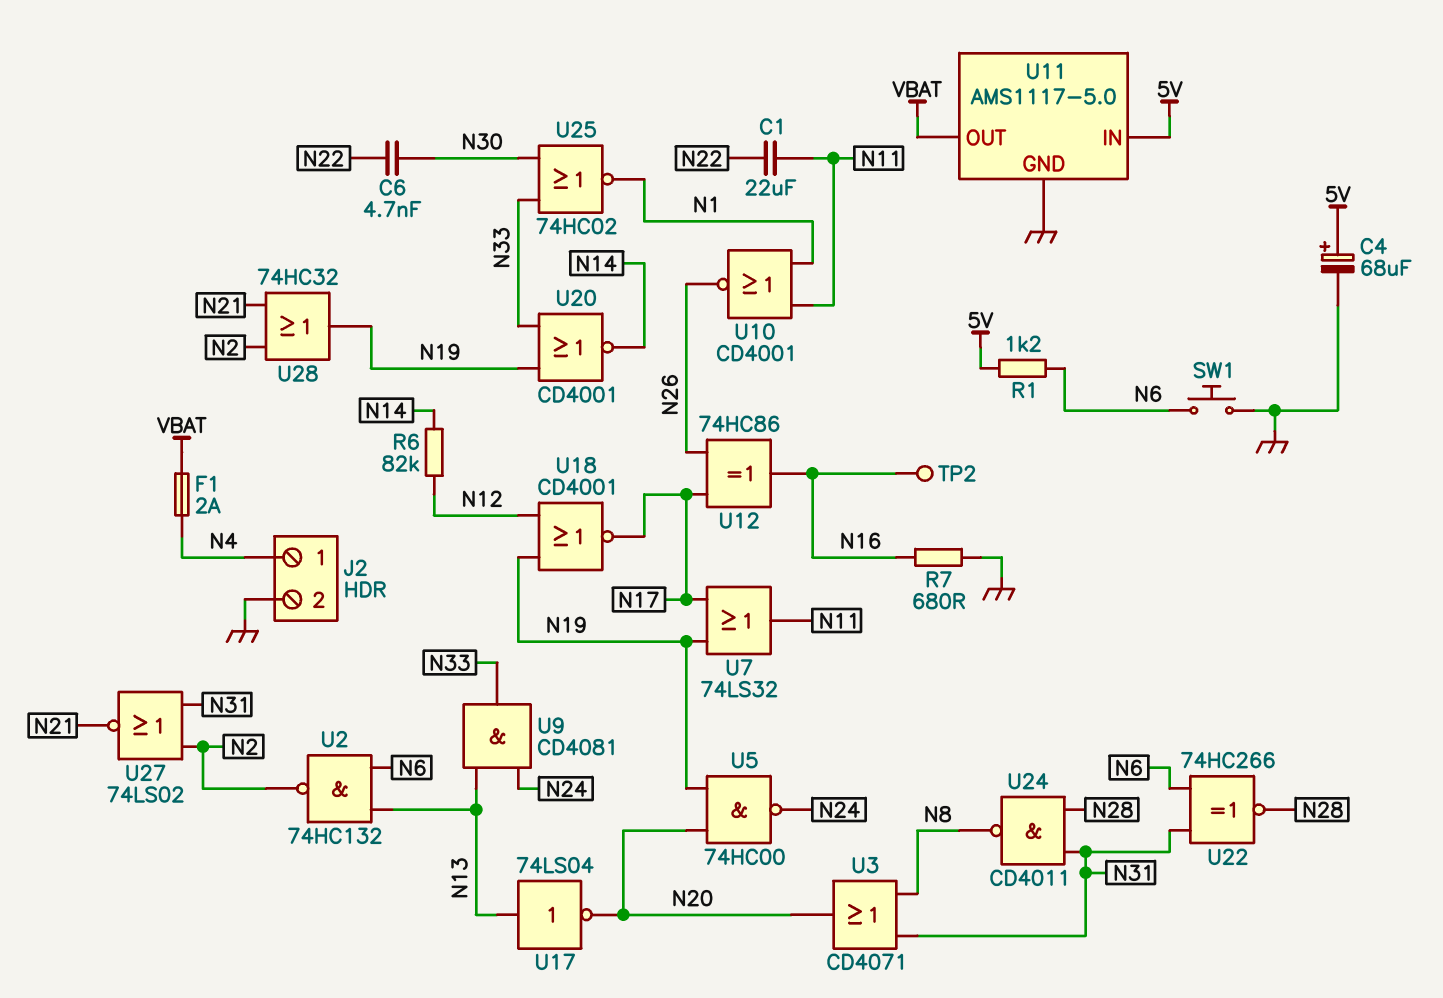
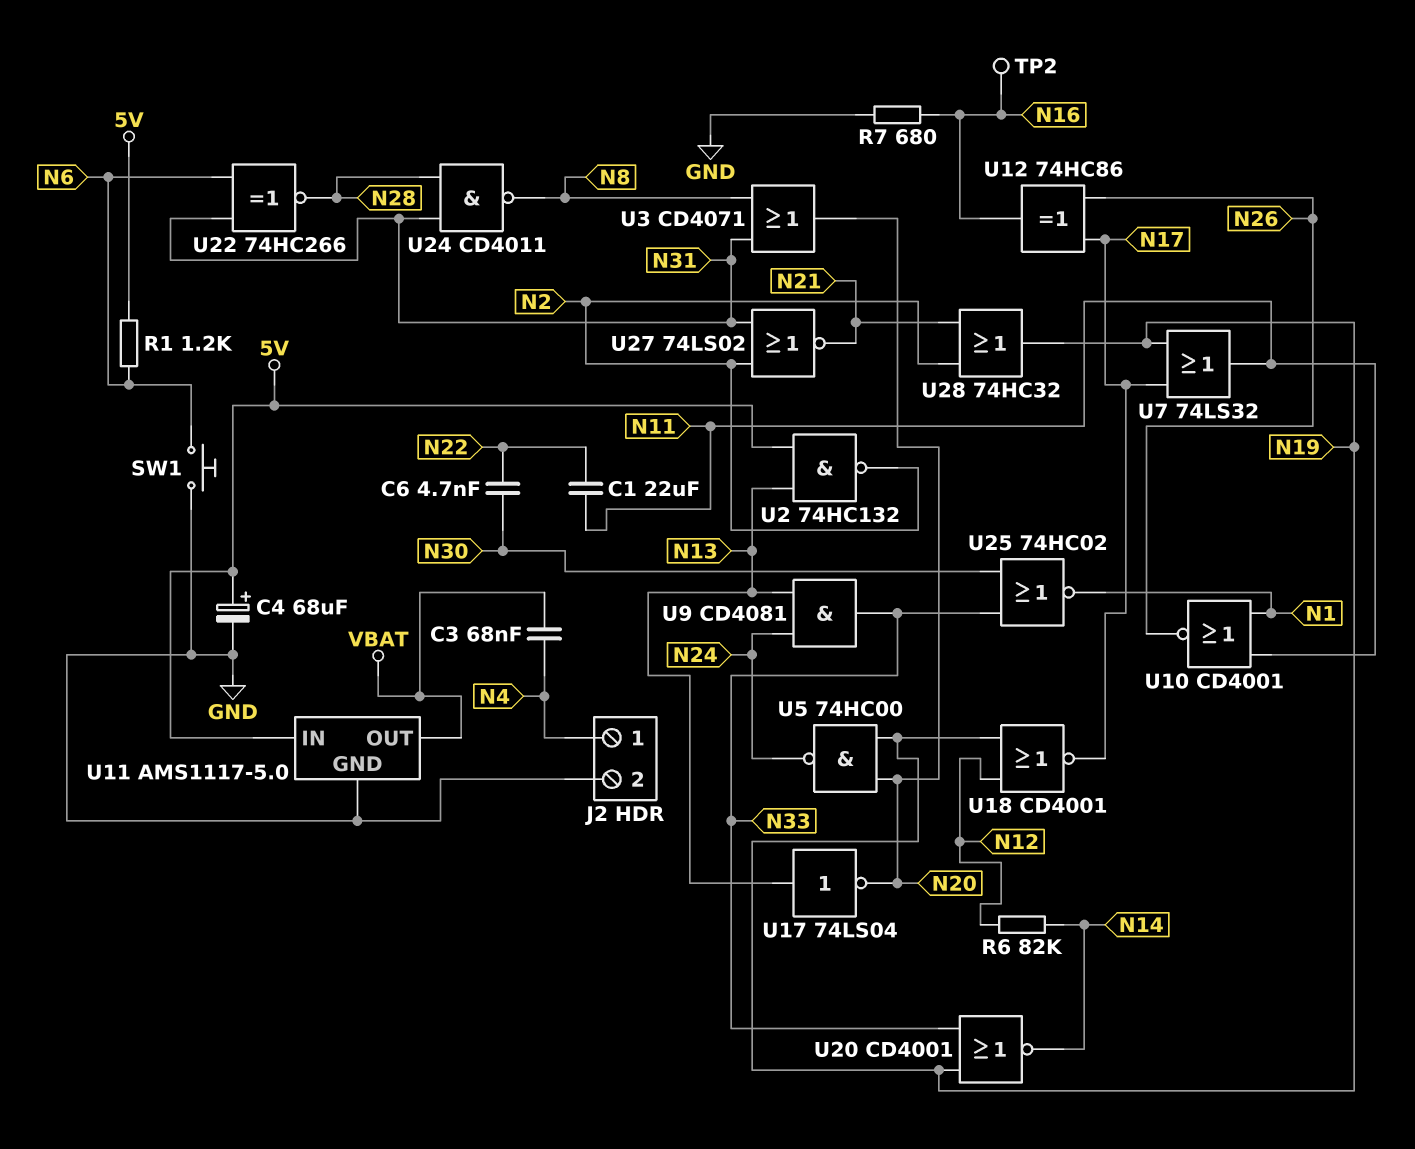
C3: none -> 68nF (N4, VBAT)
F1: 2A (N4, VBAT) -> none
U2: NAND 74HC132 (in N6, in N13, out N2) -> NAND 74HC132 (in 5V, in N13, out N2)

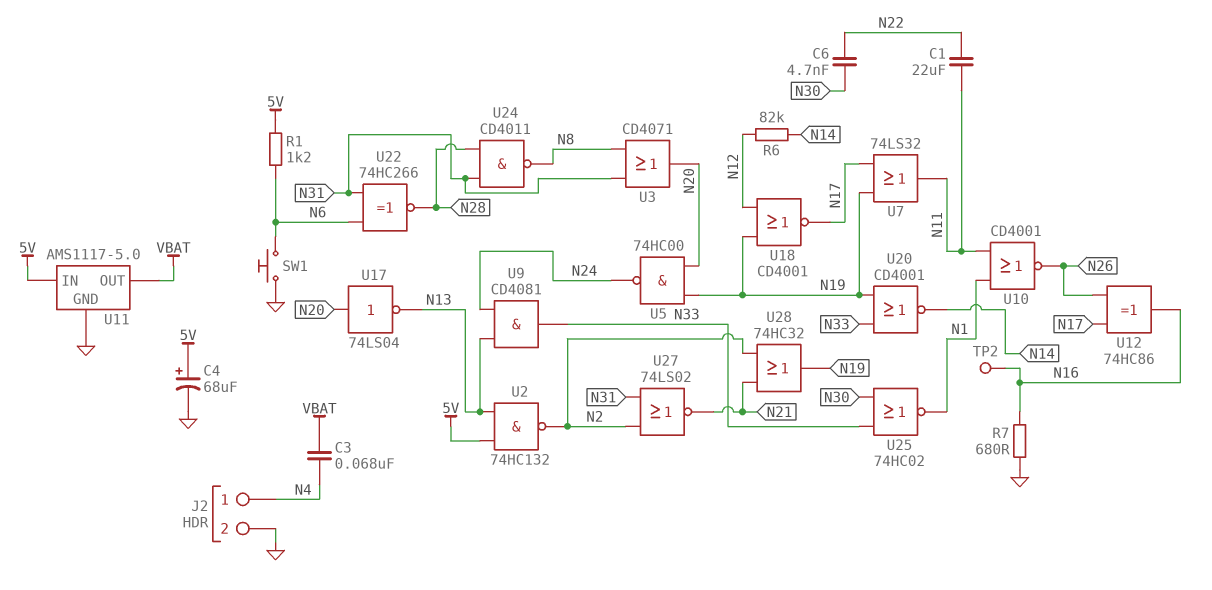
U17: NOT 74LS04 (in N13, out N20) -> NOT 74LS04 (in N20, out N13)

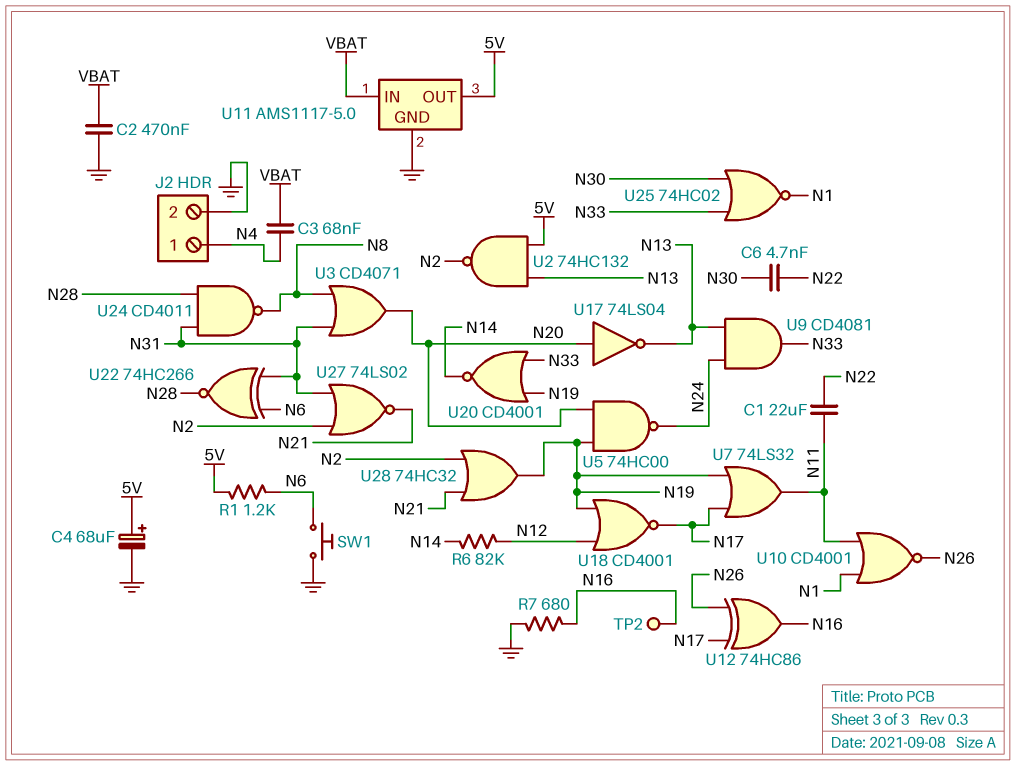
C2: none -> 470nF (GND, VBAT)
U11 pin IN: 5V -> VBAT
U11 pin OUT: VBAT -> 5V

